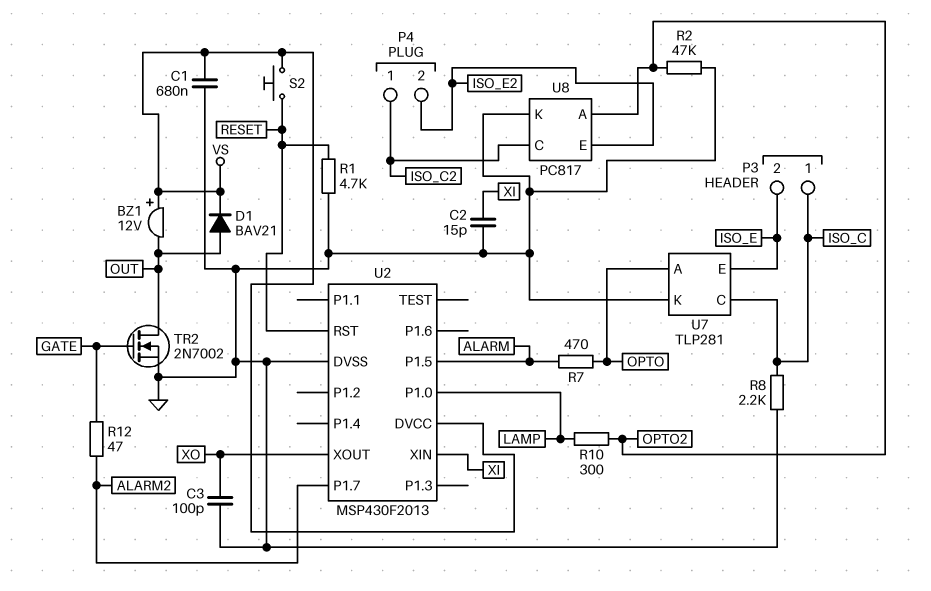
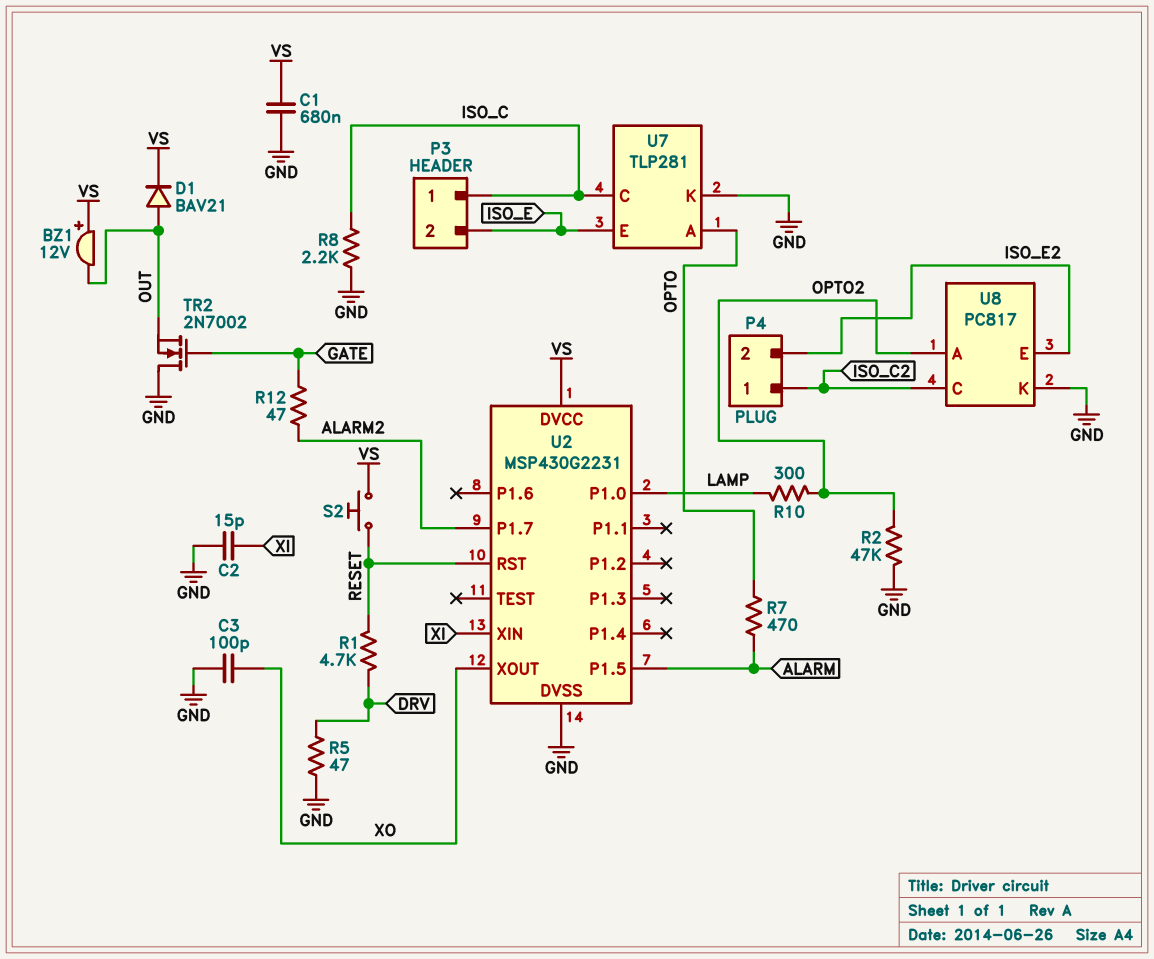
R1: 4.7k (GND, RESET) -> 4.7k (DRV, RESET)
R5: none -> 47 (DRV, GND)
TR2: NMOS 2N7002 (G GATE, D OUT, S GND) -> NMOS 2N7002 (G GATE, D GND, S OUT)
U2: MSP430F2013 -> MSP430G2231

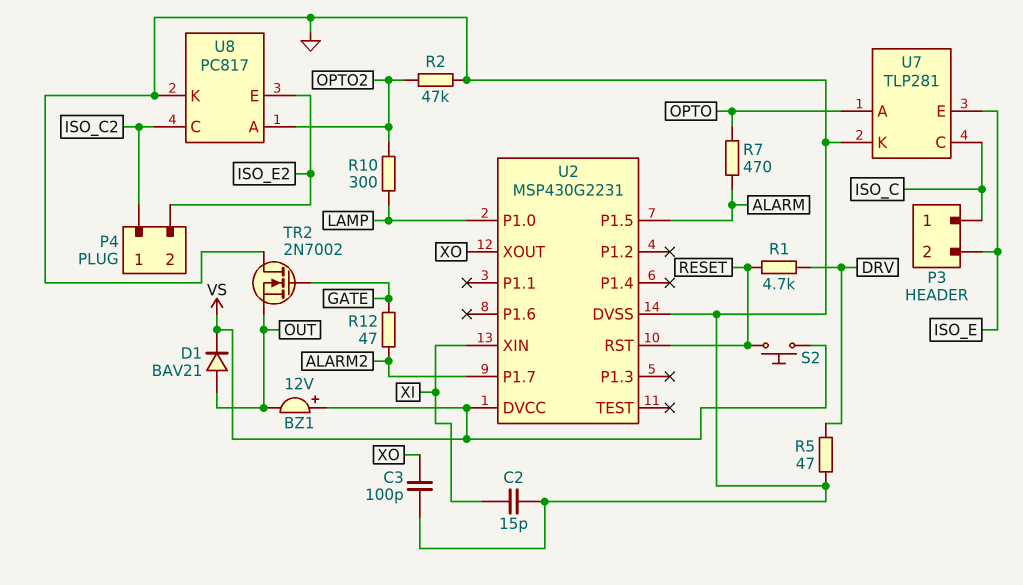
C1: 680nF (GND, VS) -> none
R8: 2.2k (GND, ISO_C) -> none

